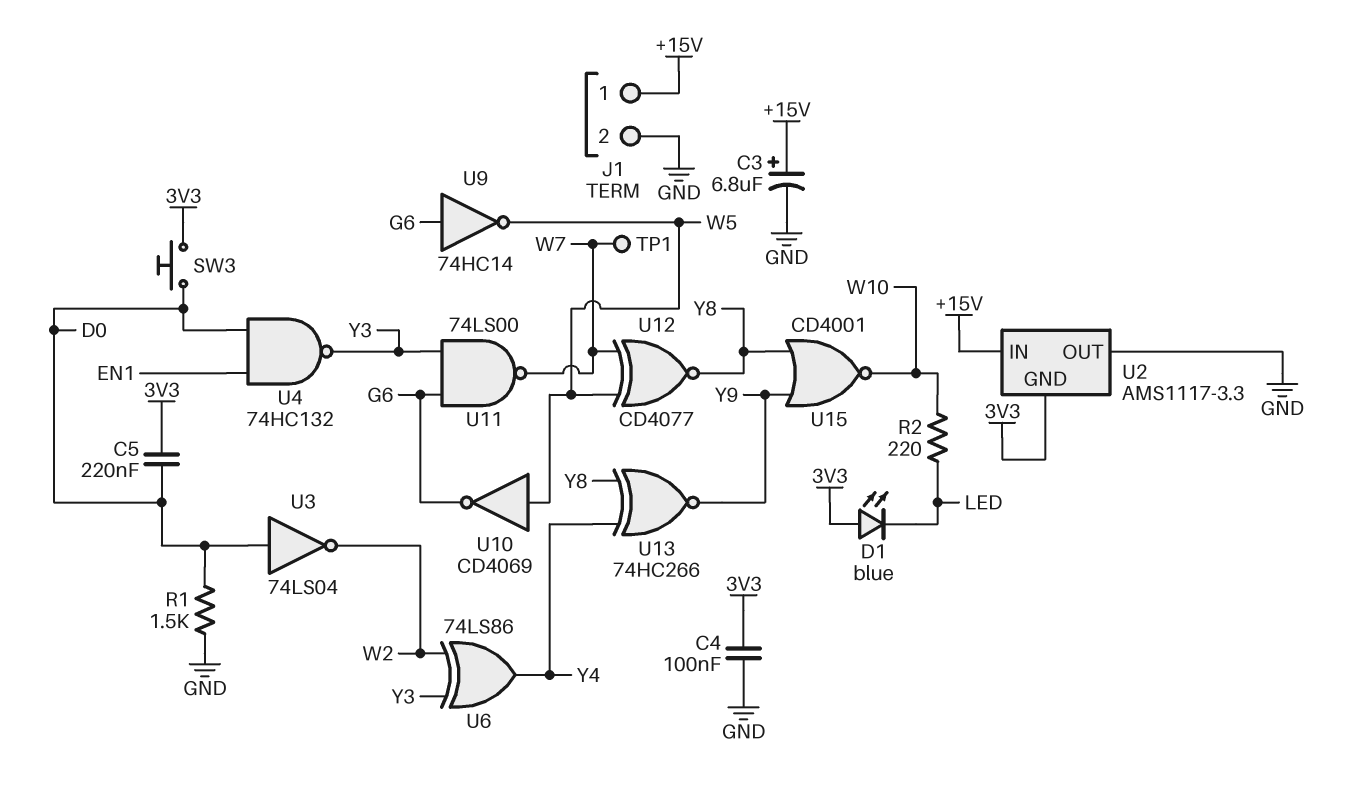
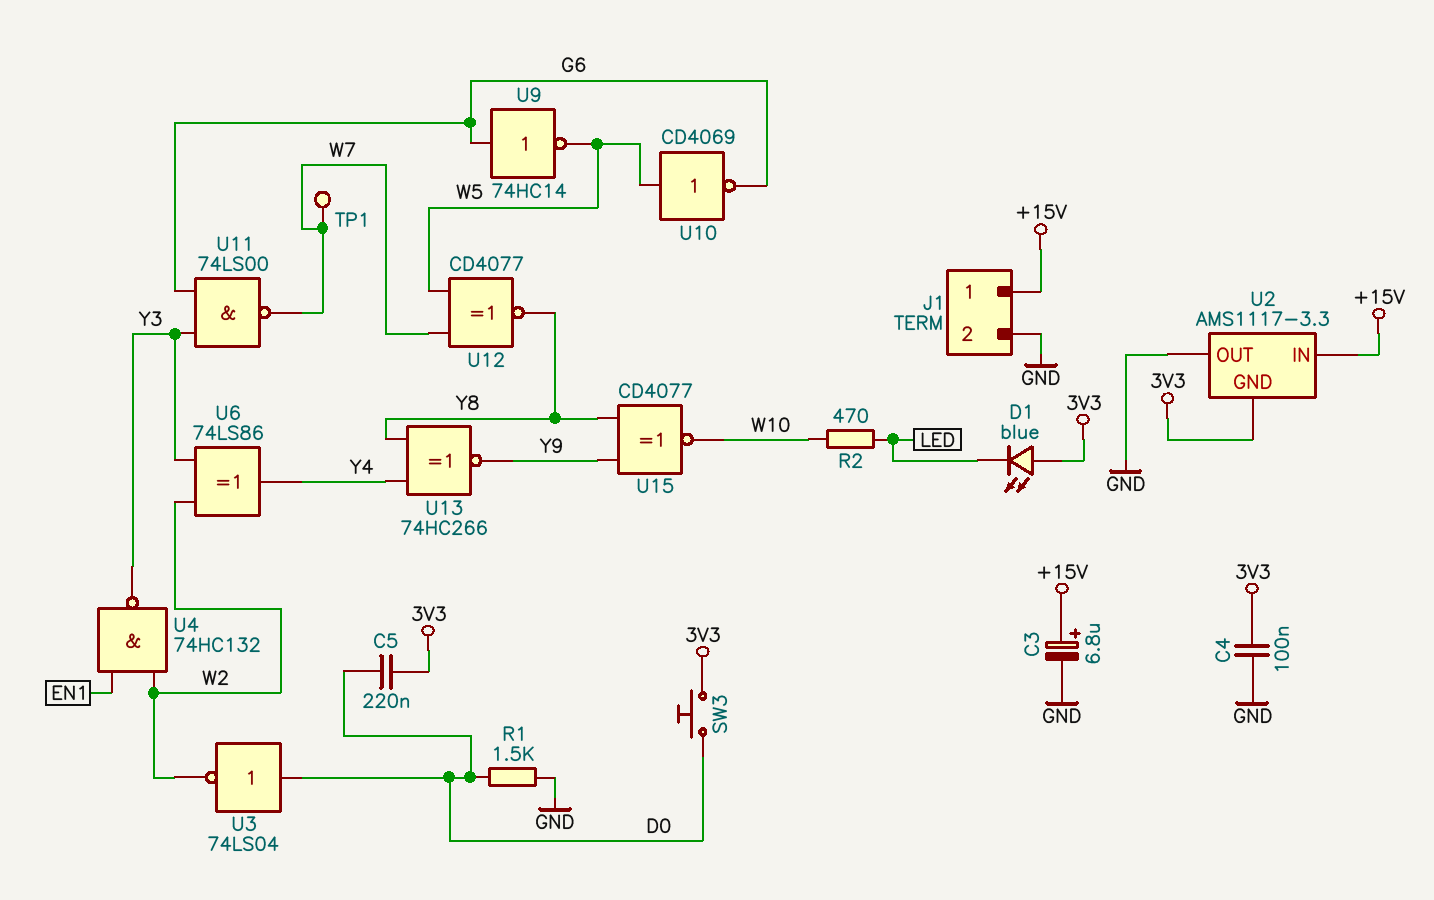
R2: 220 (LED, W10) -> 470 (LED, W10)
U4: NAND 74HC132 (in D0, in EN1, out Y3) -> NAND 74HC132 (in EN1, in W2, out Y3)
U15: NOR CD4001 (in Y8, in Y9, out W10) -> XNOR CD4077 (in Y8, in Y9, out W10)

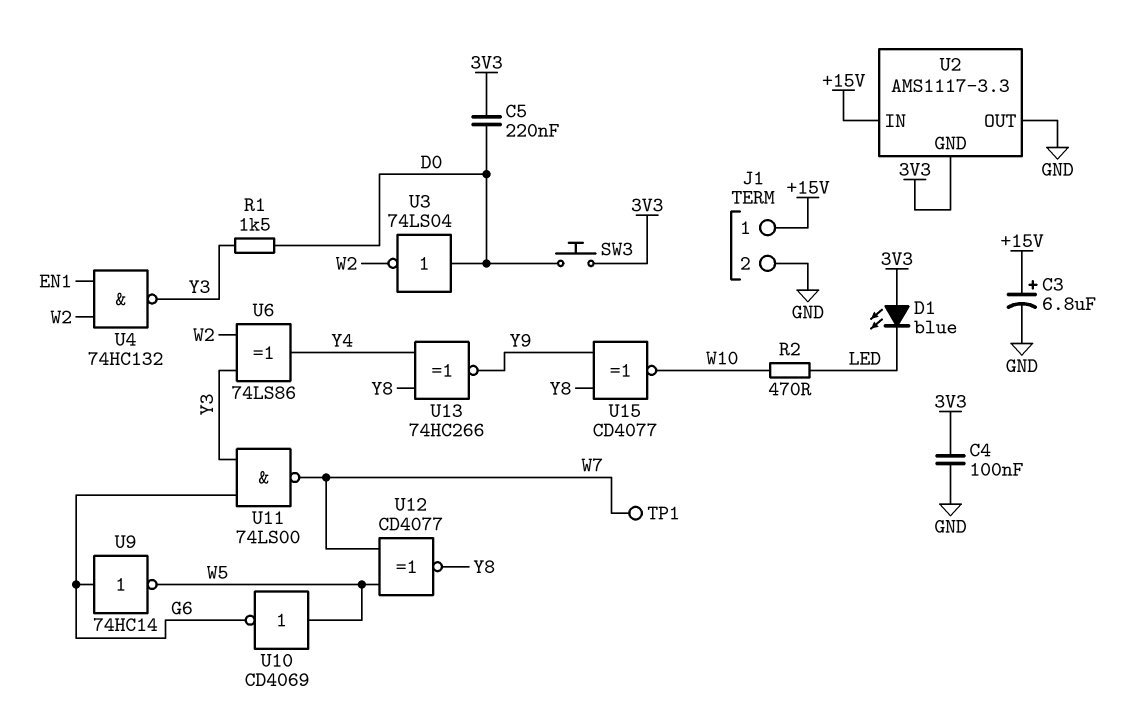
R1: 1.5k (D0, GND) -> 1.5k (D0, Y3)

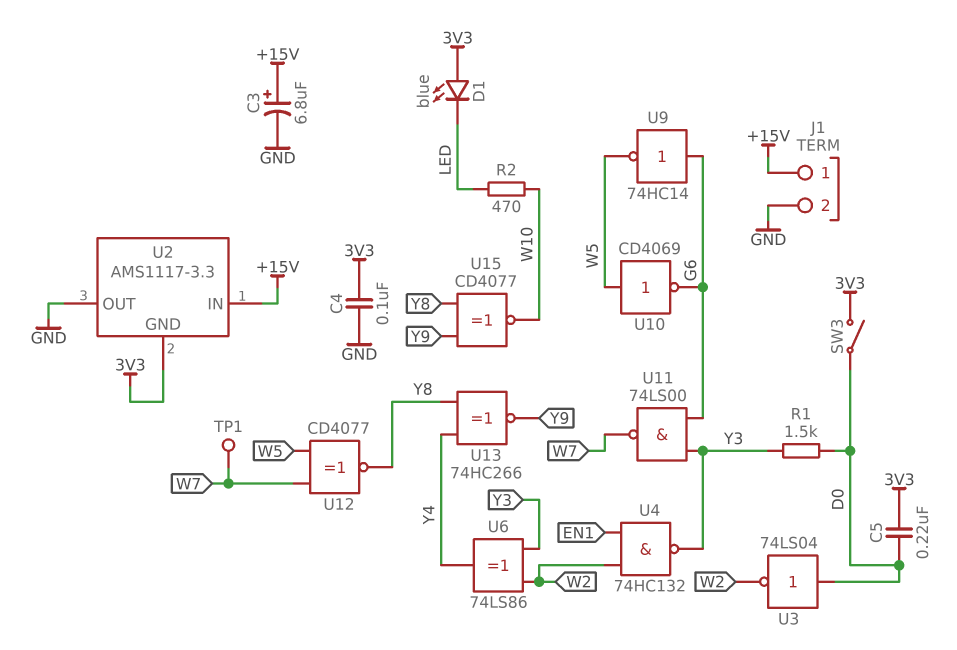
SW3: button (3V3, D0) -> switch (3V3, D0)

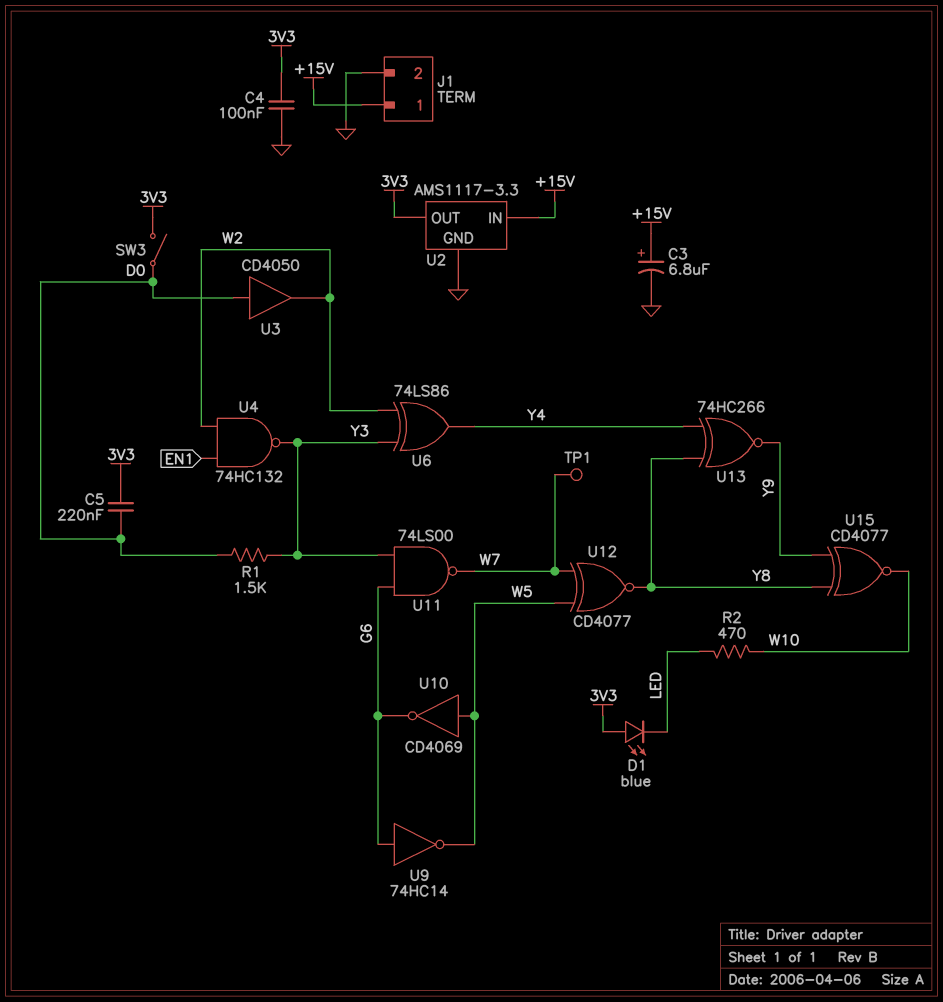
U2 pin GND: 3V3 -> GND
U2 pin OUT: GND -> 3V3
U3: NOT 74LS04 (in D0, out W2) -> buffer CD4050 (in D0, out W2)

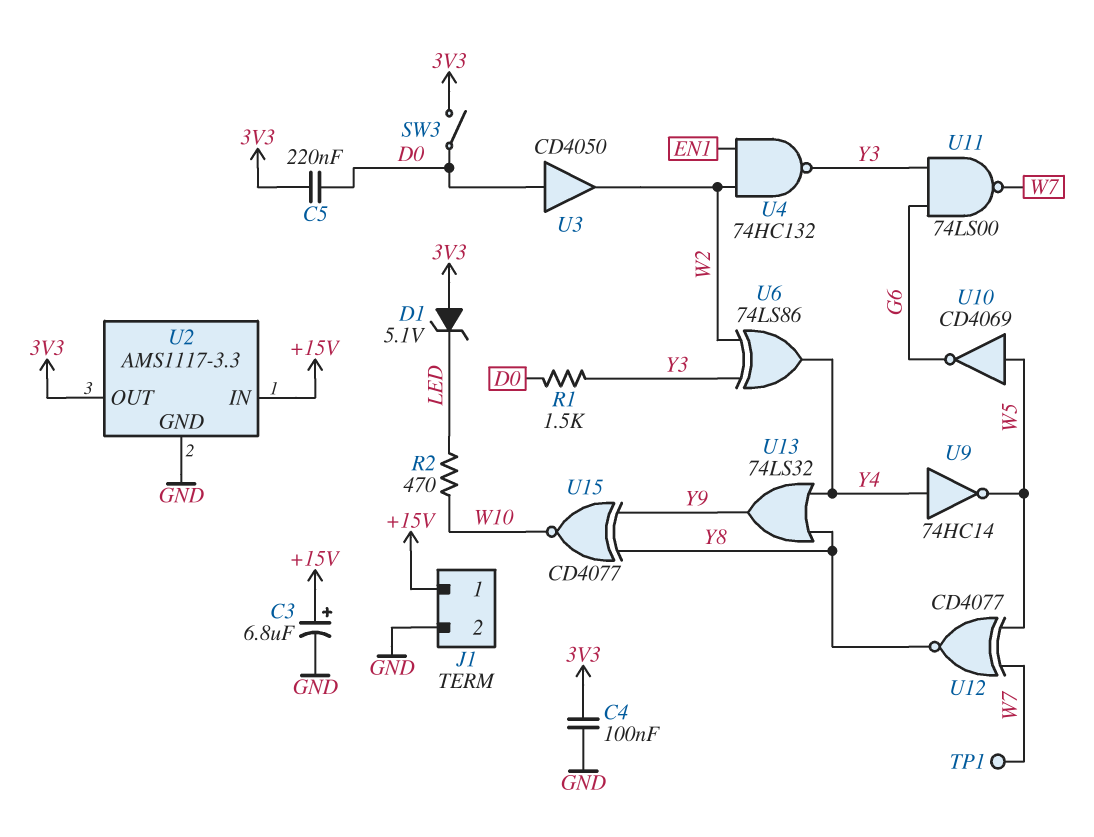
D1: LED blue (A 3V3, K LED) -> zener 5.1V (A 3V3, K LED)
U9: NOT 74HC14 (in G6, out W5) -> NOT 74HC14 (in Y4, out W5)
U13: XNOR 74HC266 (in Y4, in Y8, out Y9) -> OR 74LS32 (in Y4, in Y8, out Y9)

